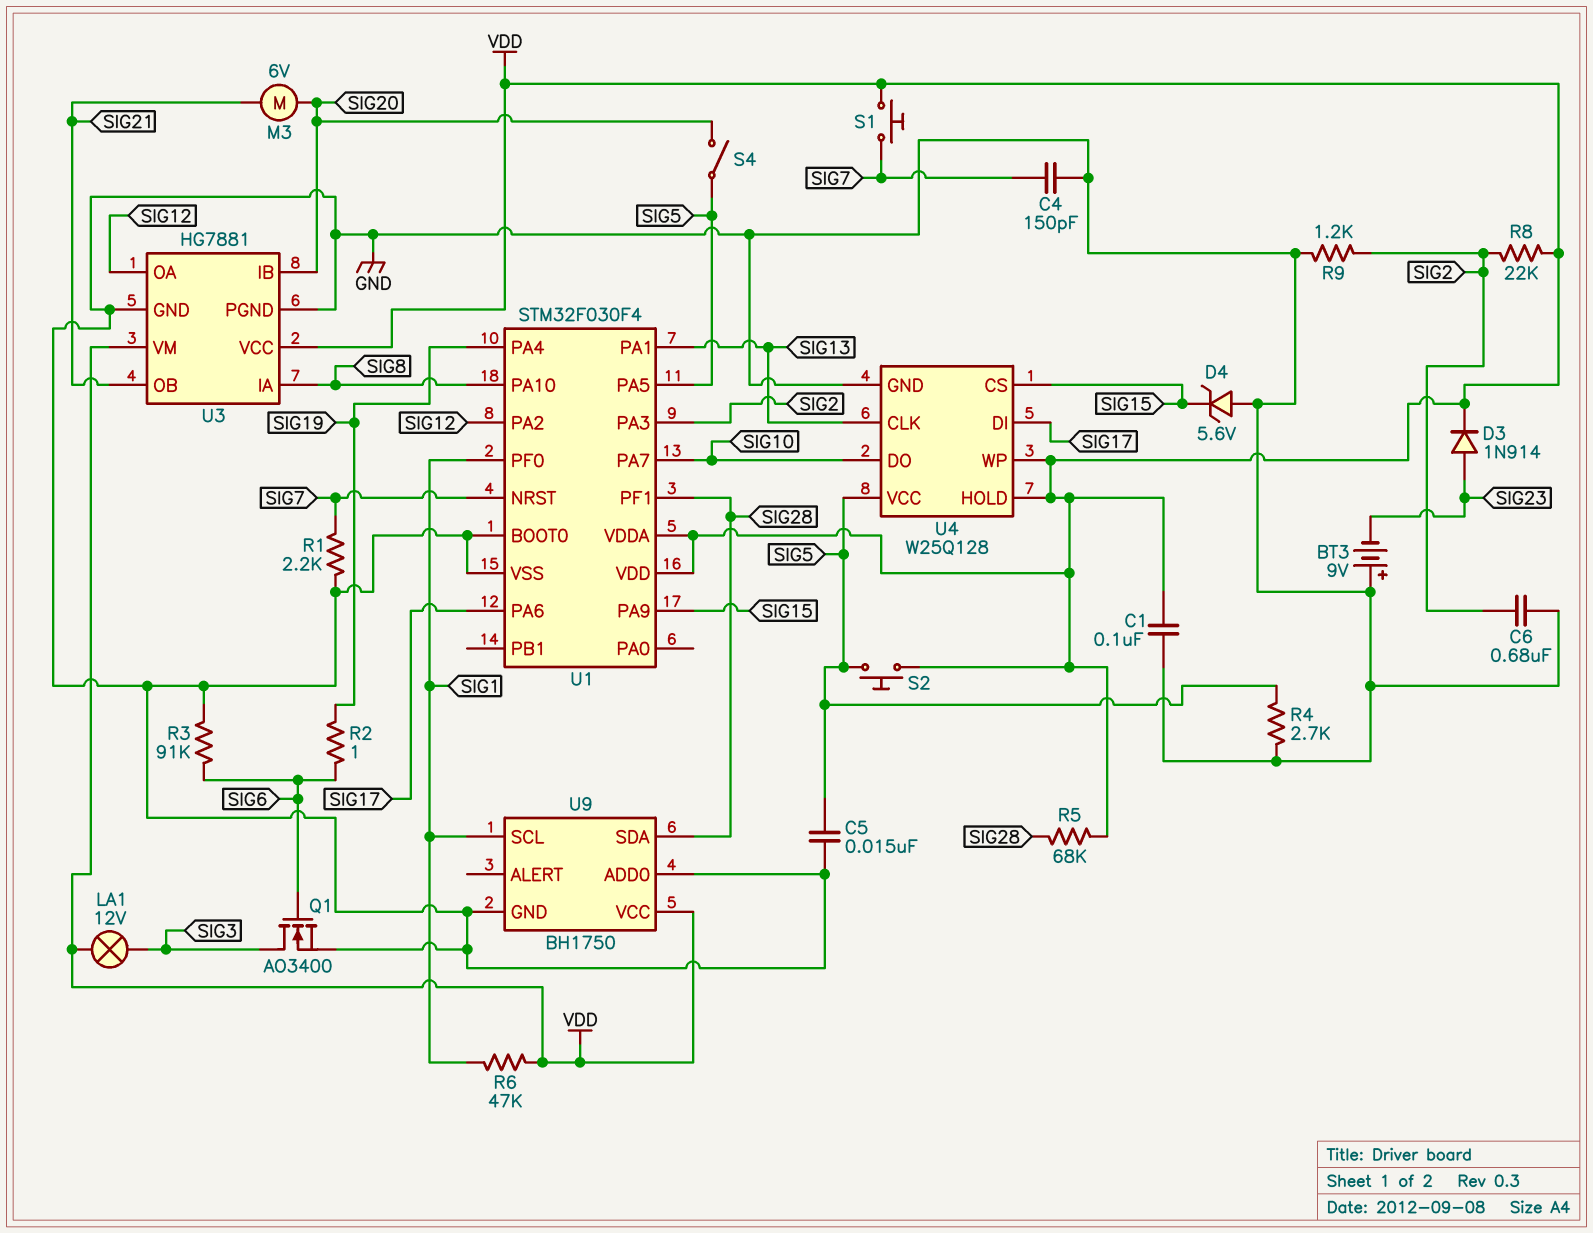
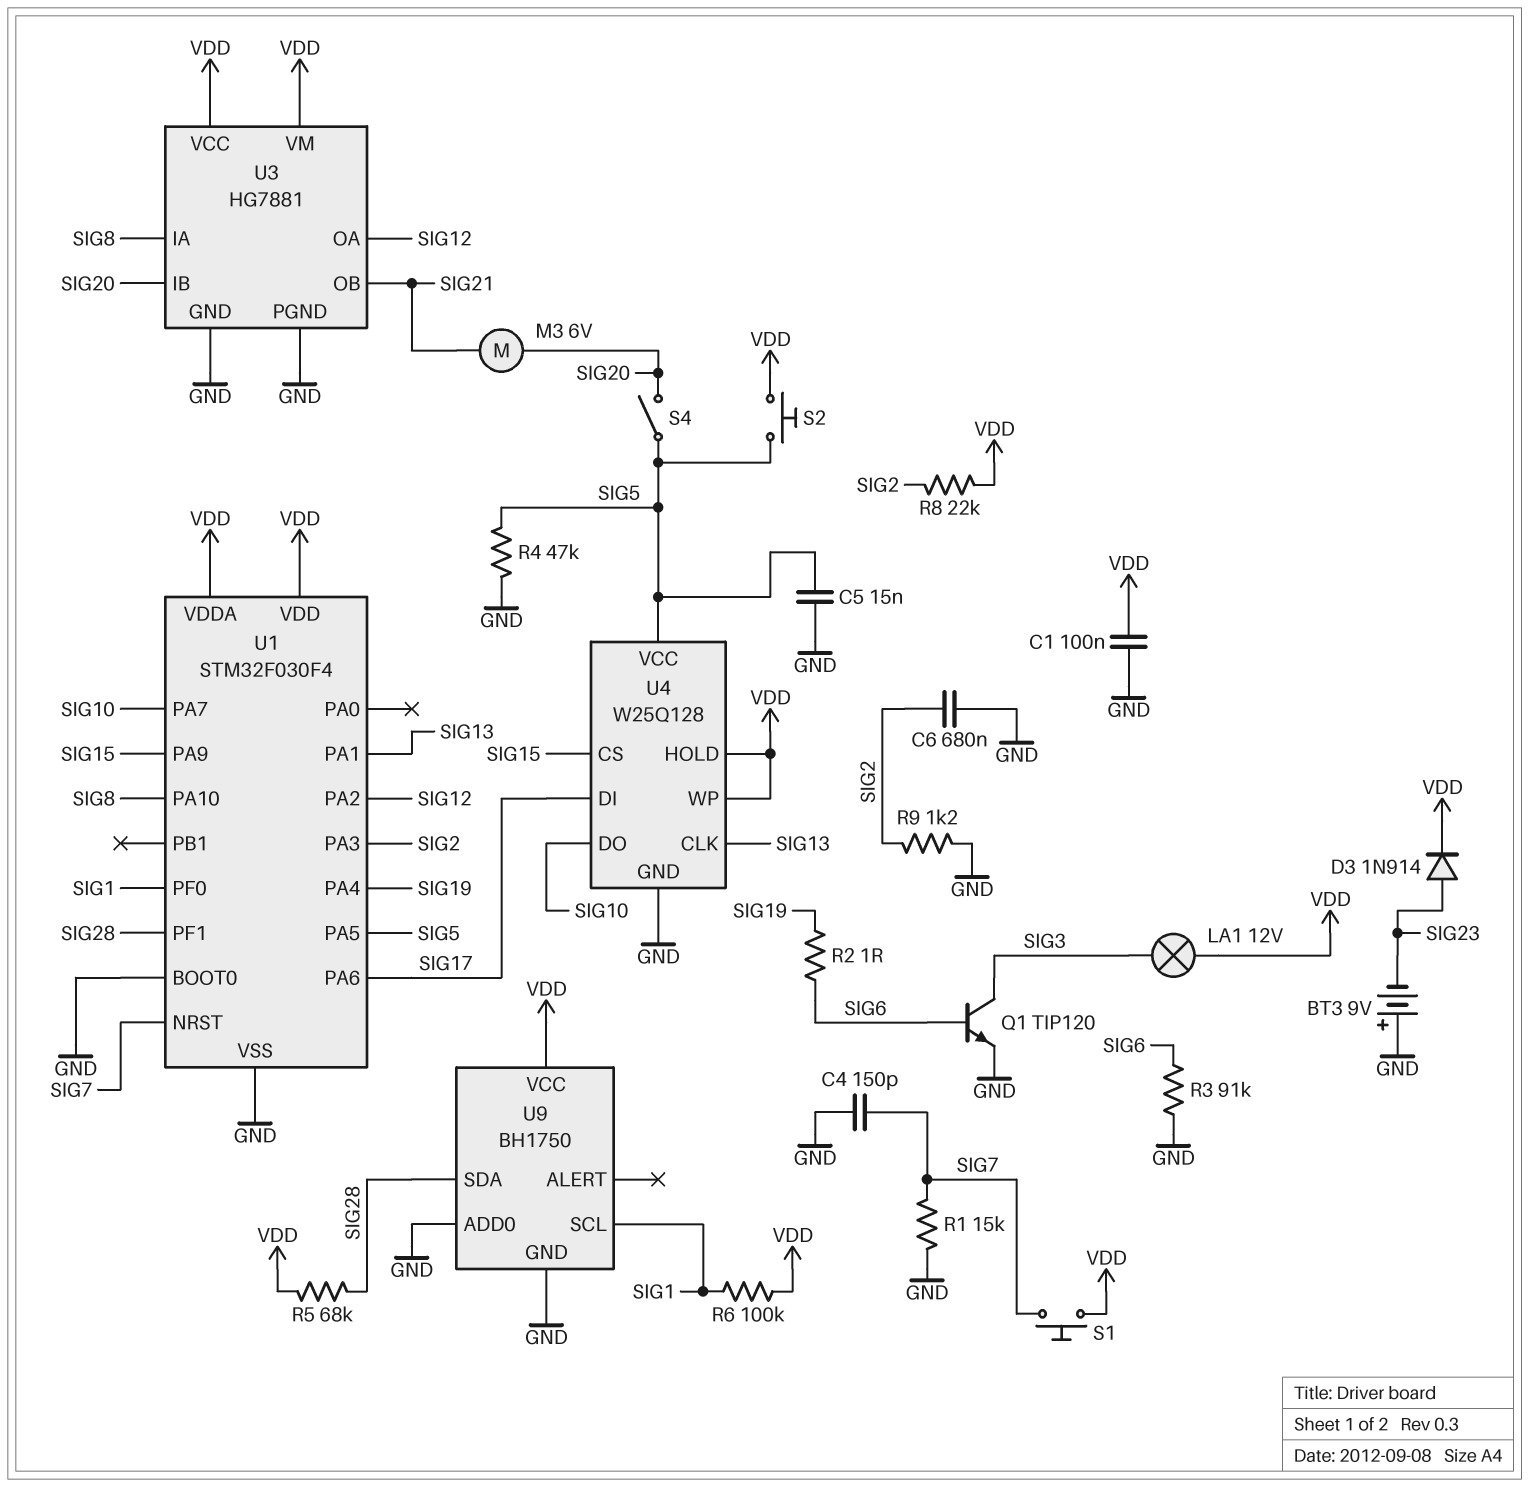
D4: zener 5.6V (A GND, K SIG15) -> none
Q1: NMOS AO3400 (G SIG6, D SIG3, S GND) -> NPN TIP120 (B SIG6, C SIG3, E GND)
R1: 2.2k (GND, SIG7) -> 15k (GND, SIG7)
R4: 2.7k (GND, SIG5) -> 47k (GND, SIG5)
R6: 47k (SIG1, VDD) -> 100k (SIG1, VDD)

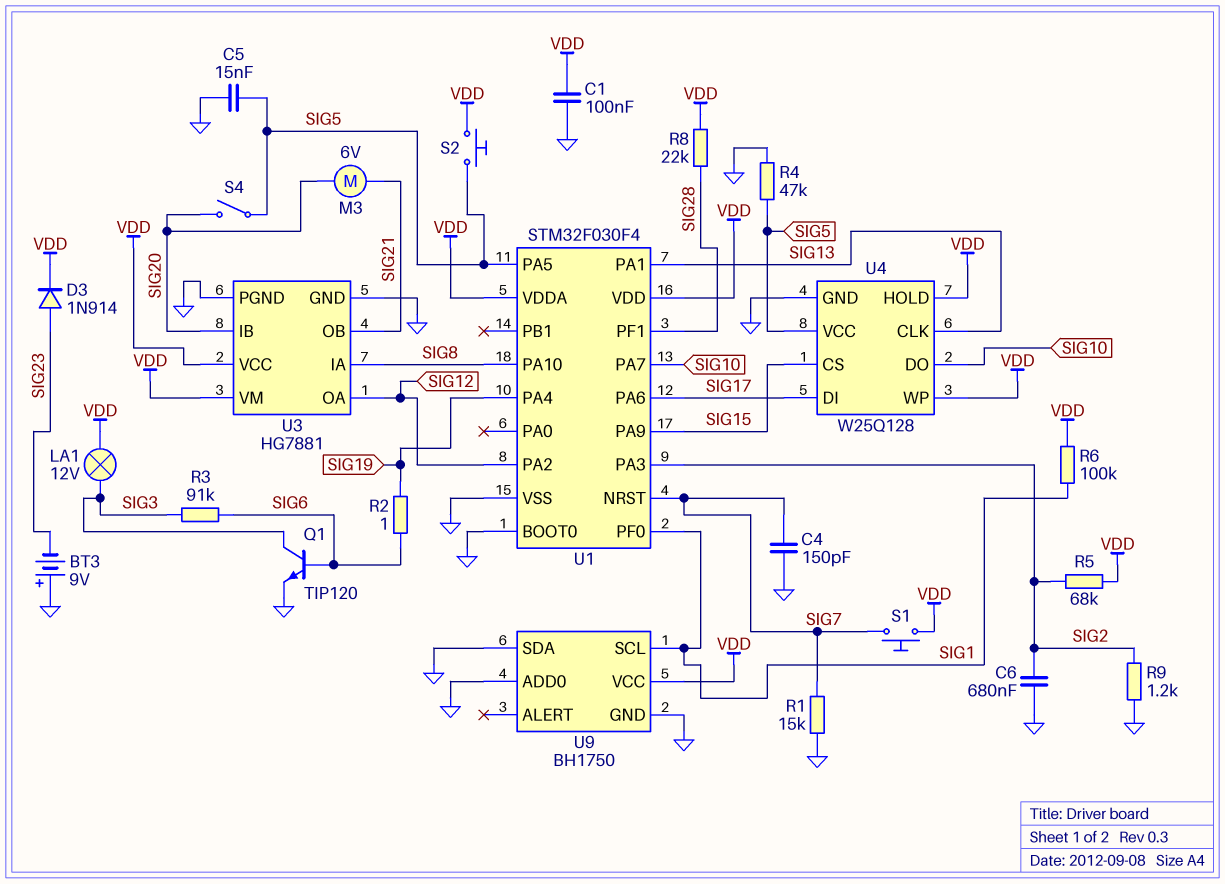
R3: 91k (GND, SIG6) -> 91k (SIG3, SIG6)
R5: 68k (SIG28, VDD) -> 68k (SIG2, VDD)
R8: 22k (SIG2, VDD) -> 22k (SIG28, VDD)
U9 pin SDA: SIG28 -> GND

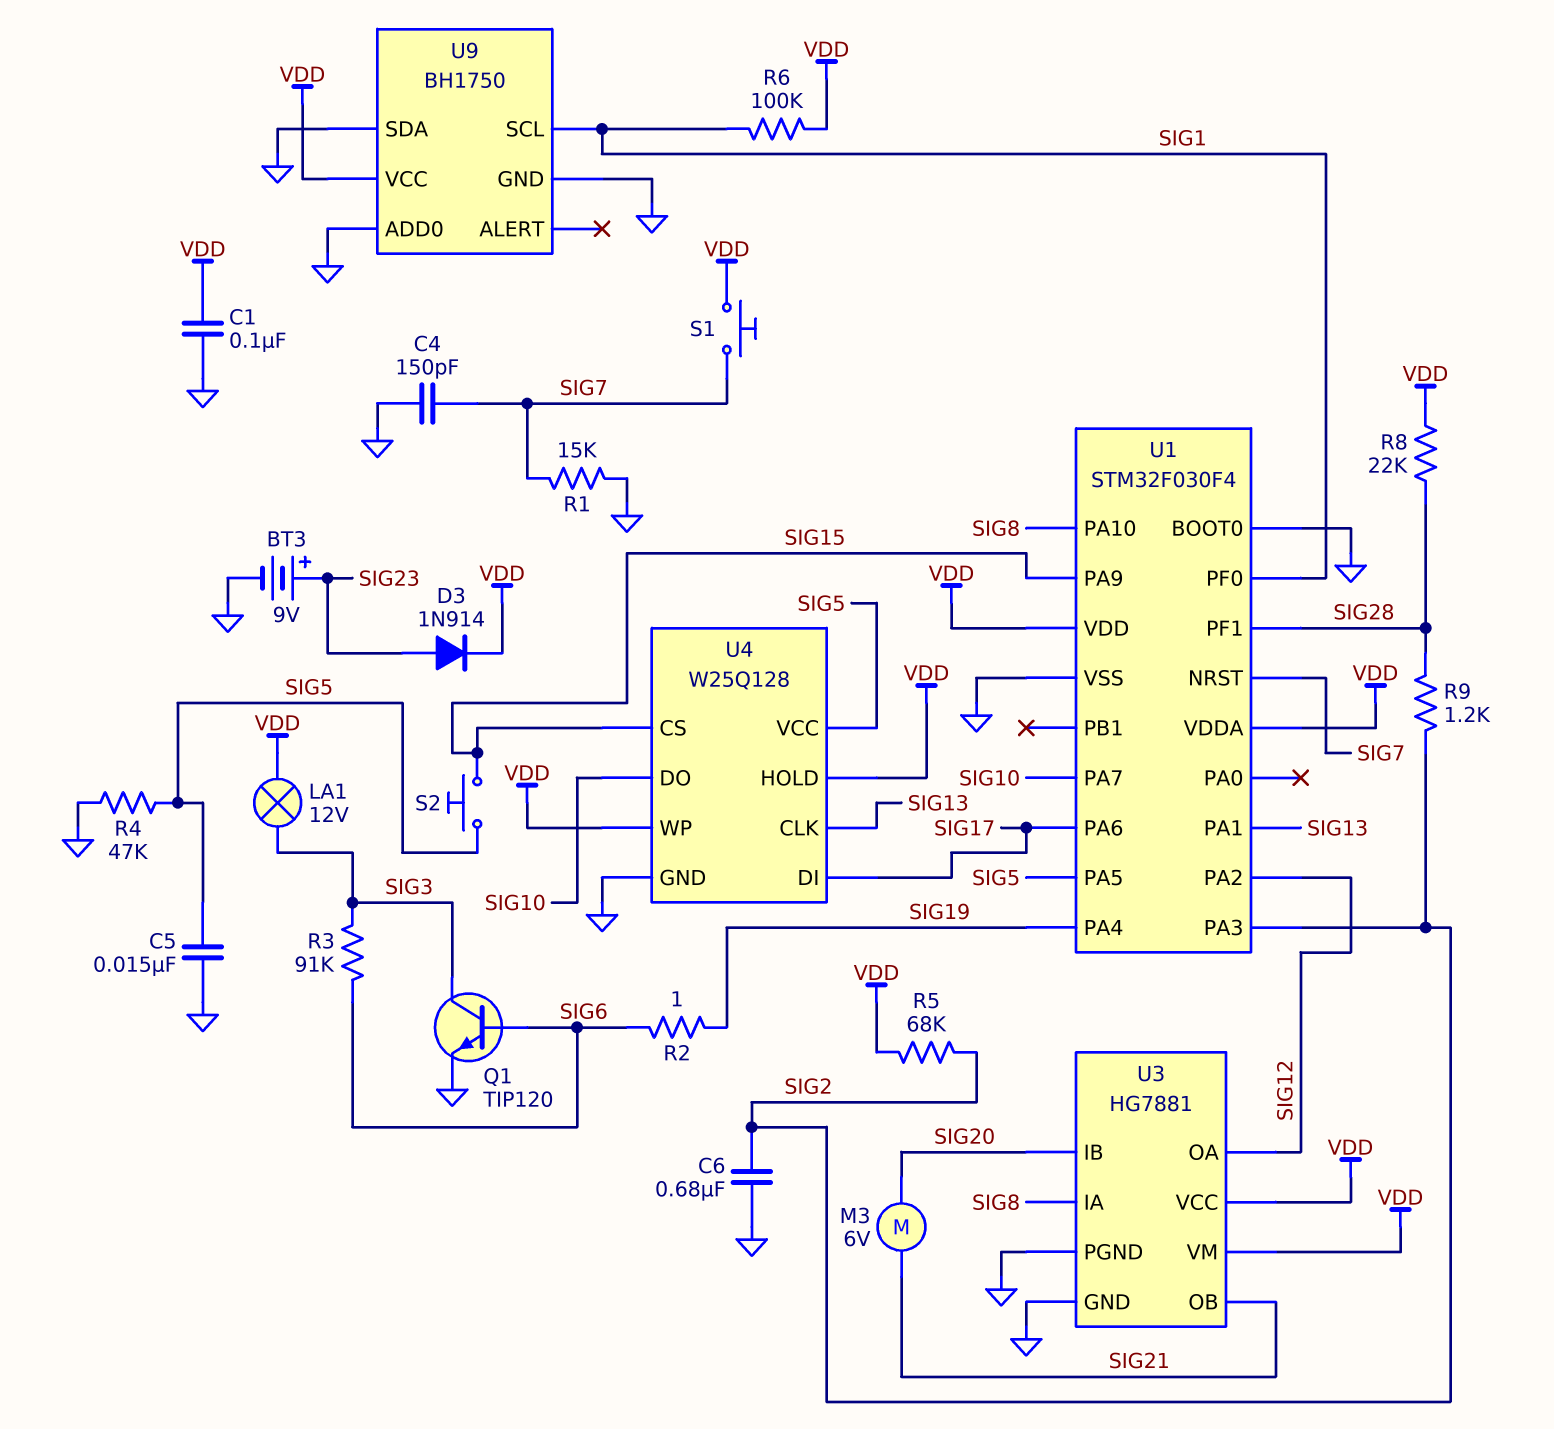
BT3: 9V (plus GND, minus SIG23) -> 9V (plus SIG23, minus GND)
R9: 1.2k (GND, SIG2) -> 1.2k (SIG2, SIG28)
S2: button (SIG5, VDD) -> button (SIG5, SIG15)
S4: switch (SIG5, SIG20) -> none

